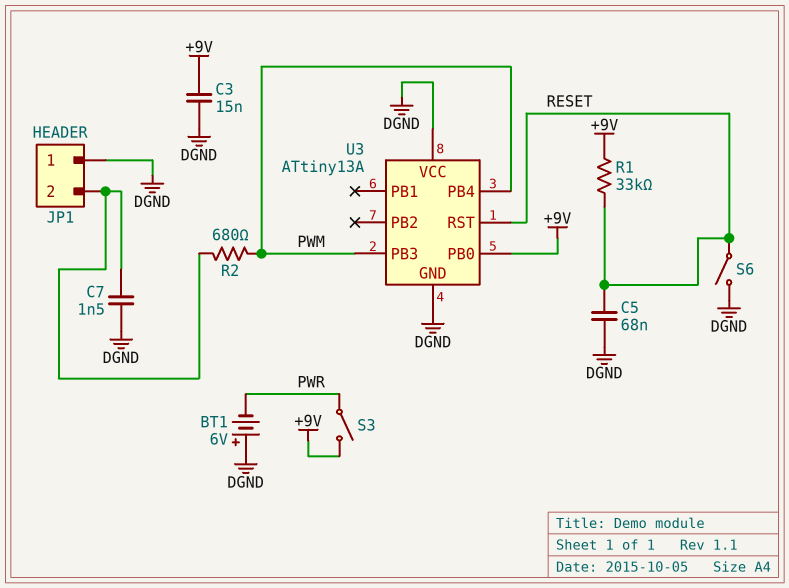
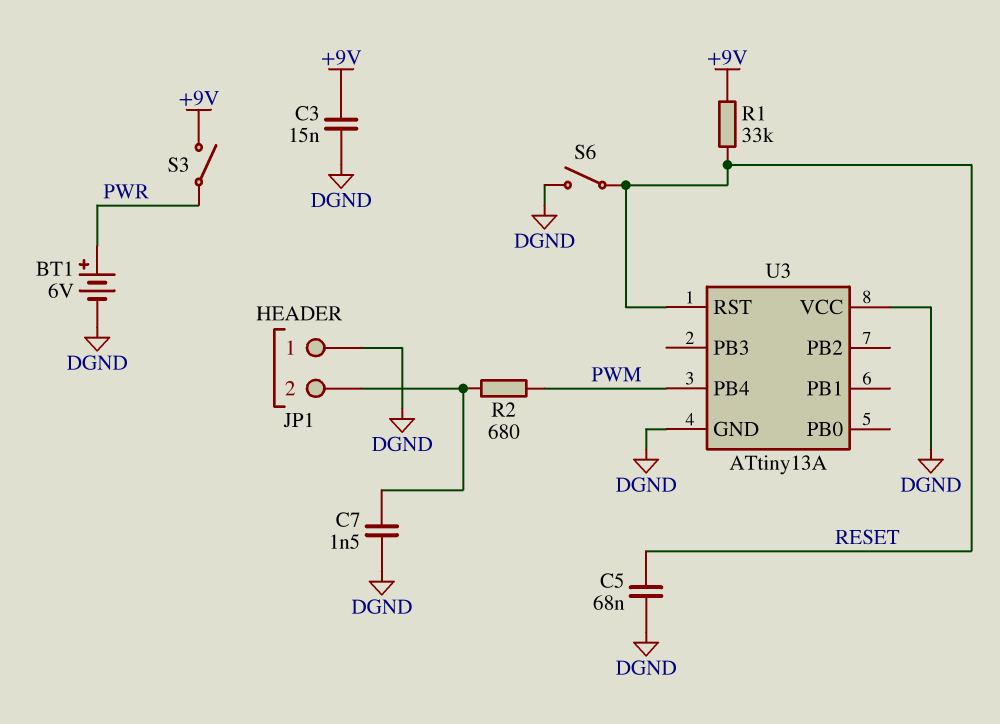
BT1: 6V (plus DGND, minus PWR) -> 6V (plus PWR, minus DGND)
U3 pin PB0: +9V -> none
U3 pin PB3: PWM -> none

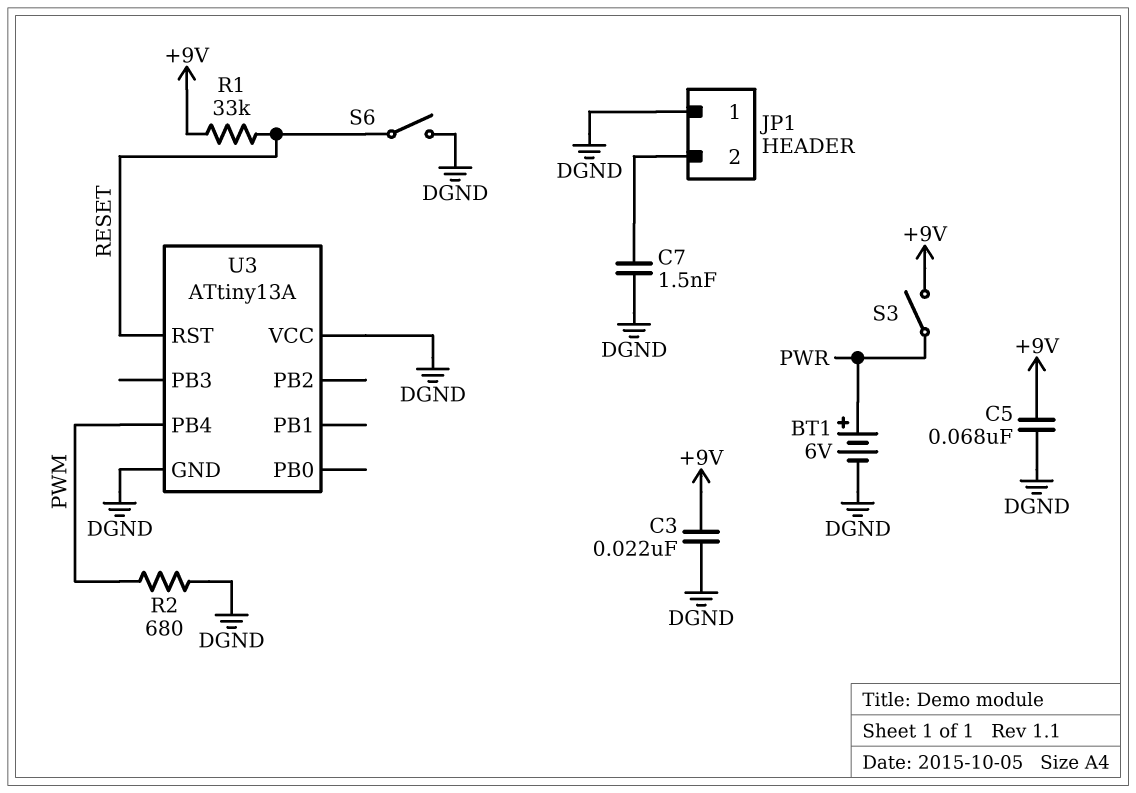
C3: 15nF (+9V, DGND) -> 22nF (+9V, DGND)
C5: 68nF (DGND, RESET) -> 68nF (+9V, DGND)
R2: 680 (JP1/2, PWM) -> 680 (DGND, PWM)

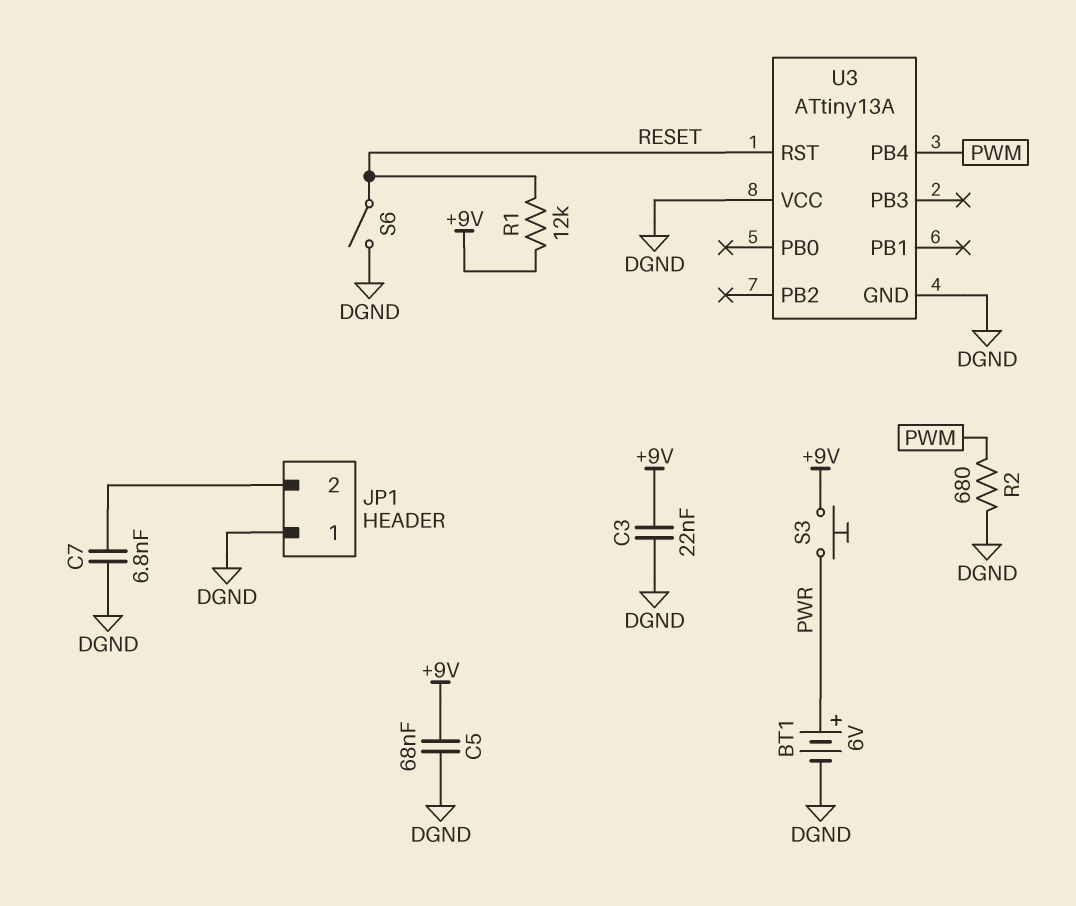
C7: 1.5nF (DGND, JP1/2) -> 6.8nF (DGND, JP1/2)
R1: 33k (+9V, RESET) -> 12k (+9V, RESET)
S3: switch (+9V, PWR) -> button (+9V, PWR)

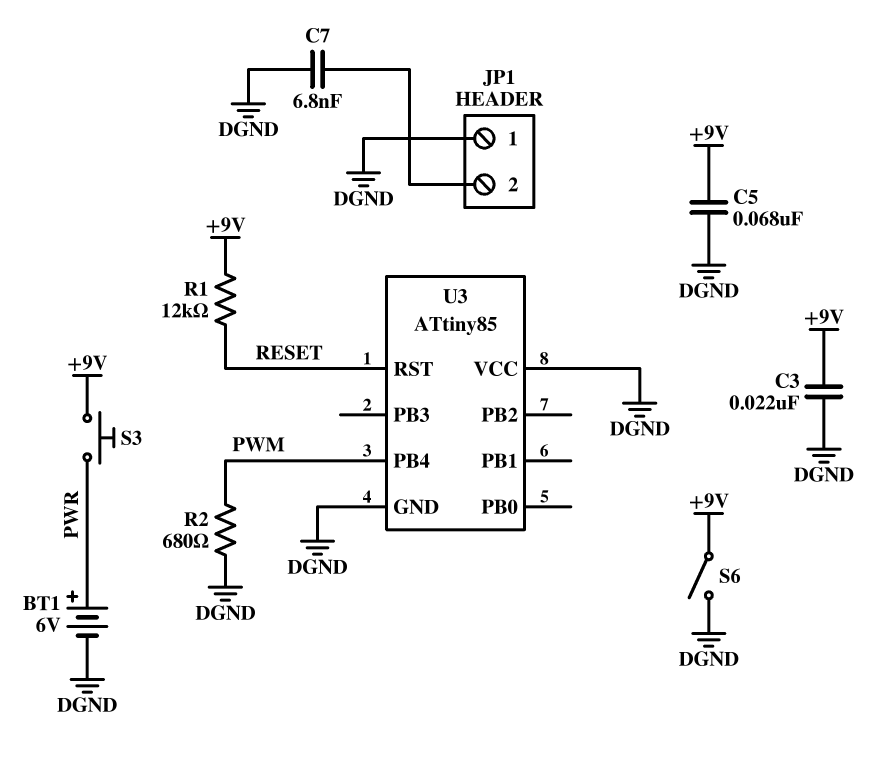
S6: switch (DGND, RESET) -> switch (+9V, DGND)
U3: ATtiny13A -> ATtiny85

